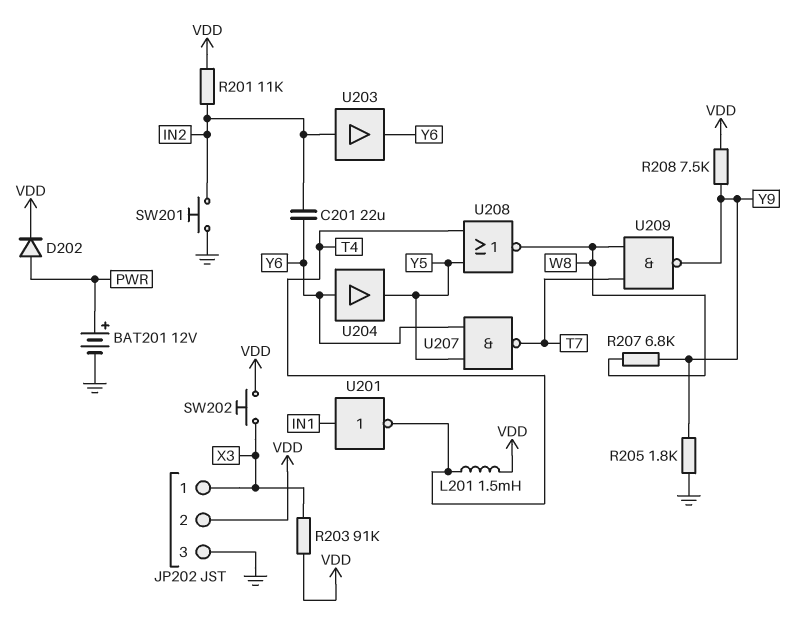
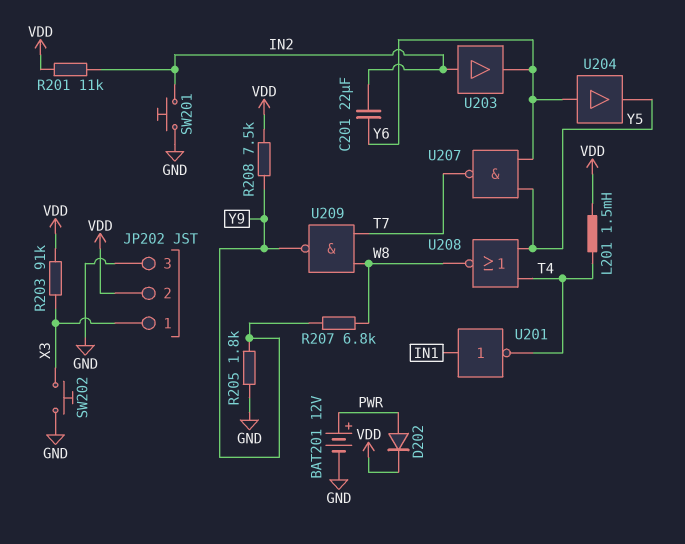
SW202: button (VDD, X3) -> button (GND, X3)

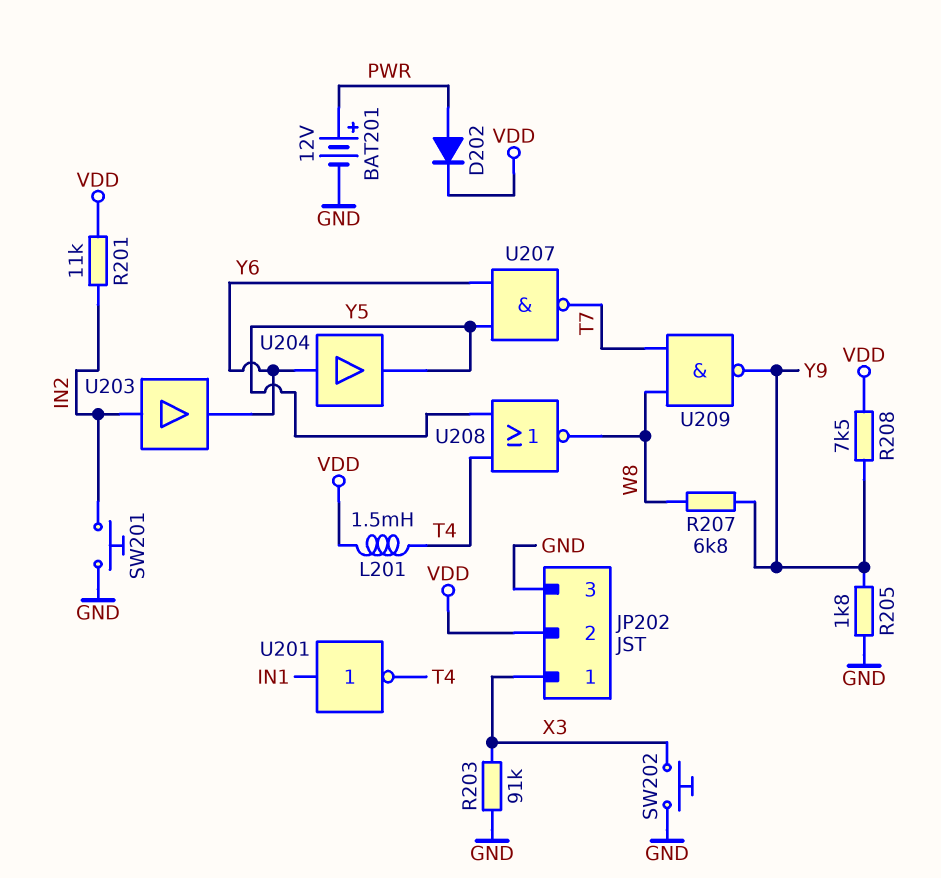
C201: 22uF (IN2, Y6) -> none
R203: 91k (VDD, X3) -> 91k (GND, X3)

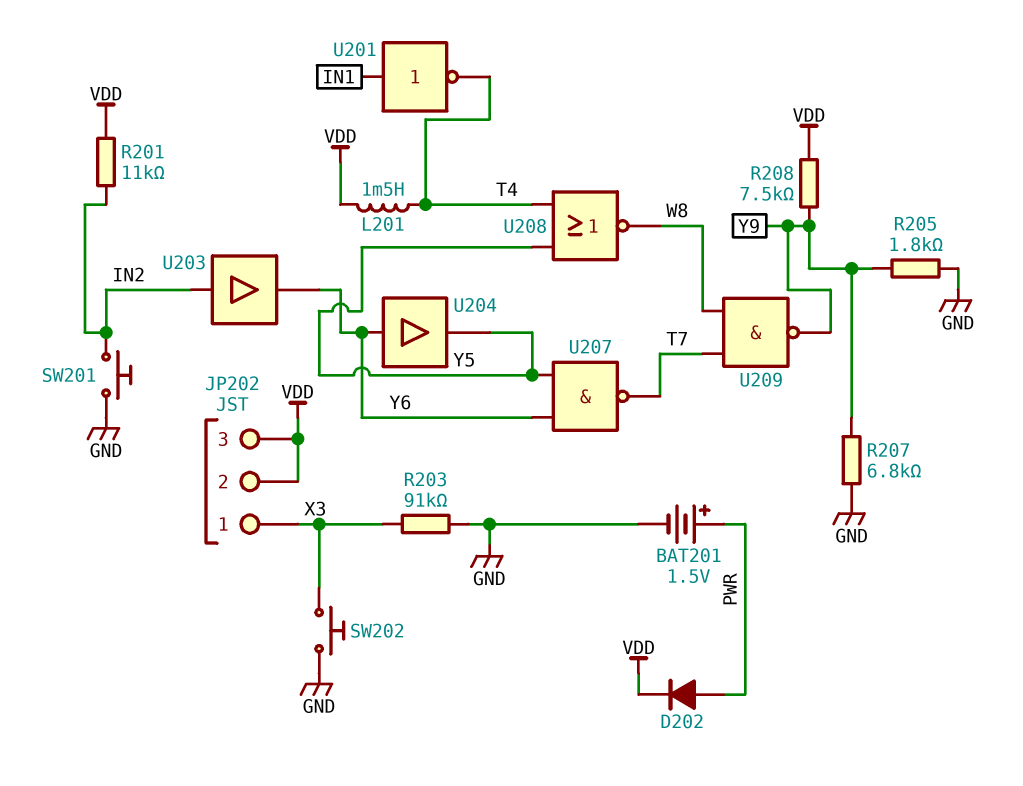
BAT201: 12V (plus PWR, minus GND) -> 1.5V (plus PWR, minus GND)
JP202 pin 3: GND -> VDD
R207: 6.8k (W8, Y9) -> 6.8k (GND, Y9)

